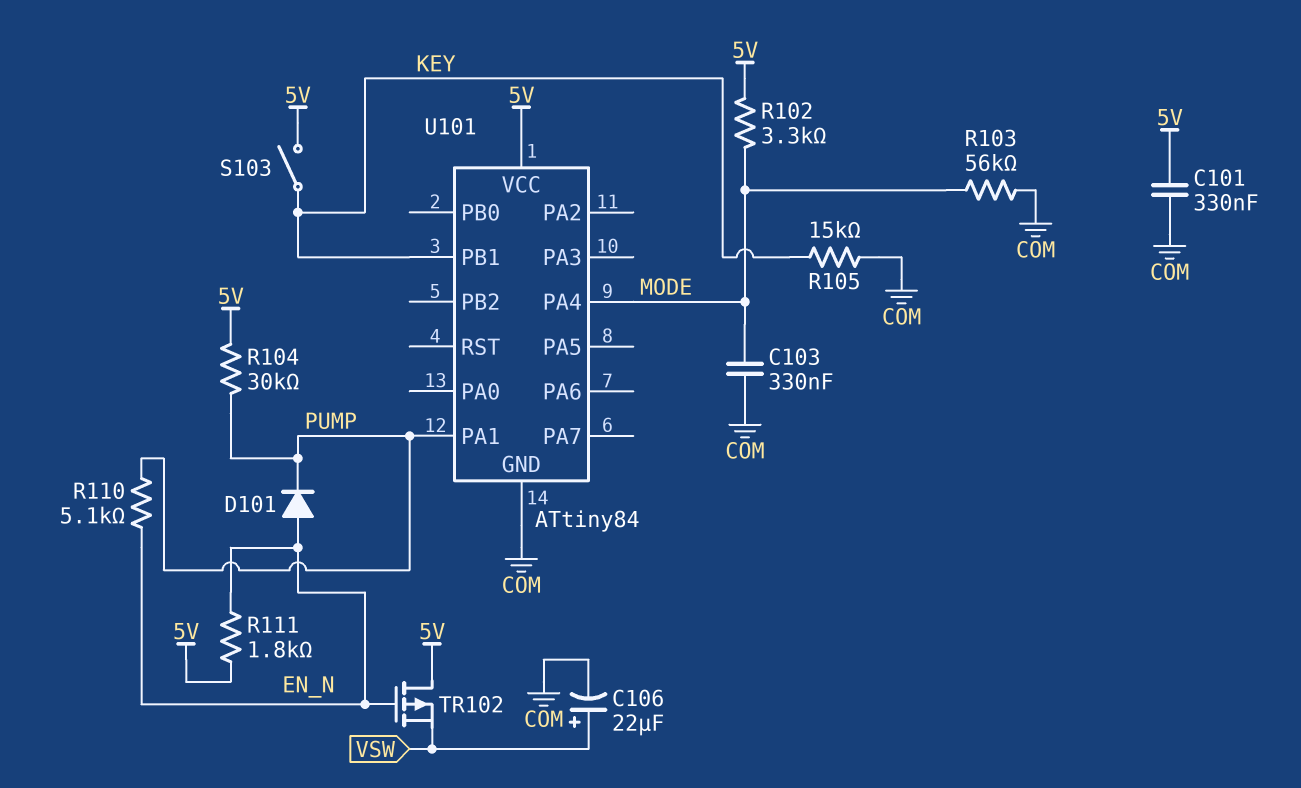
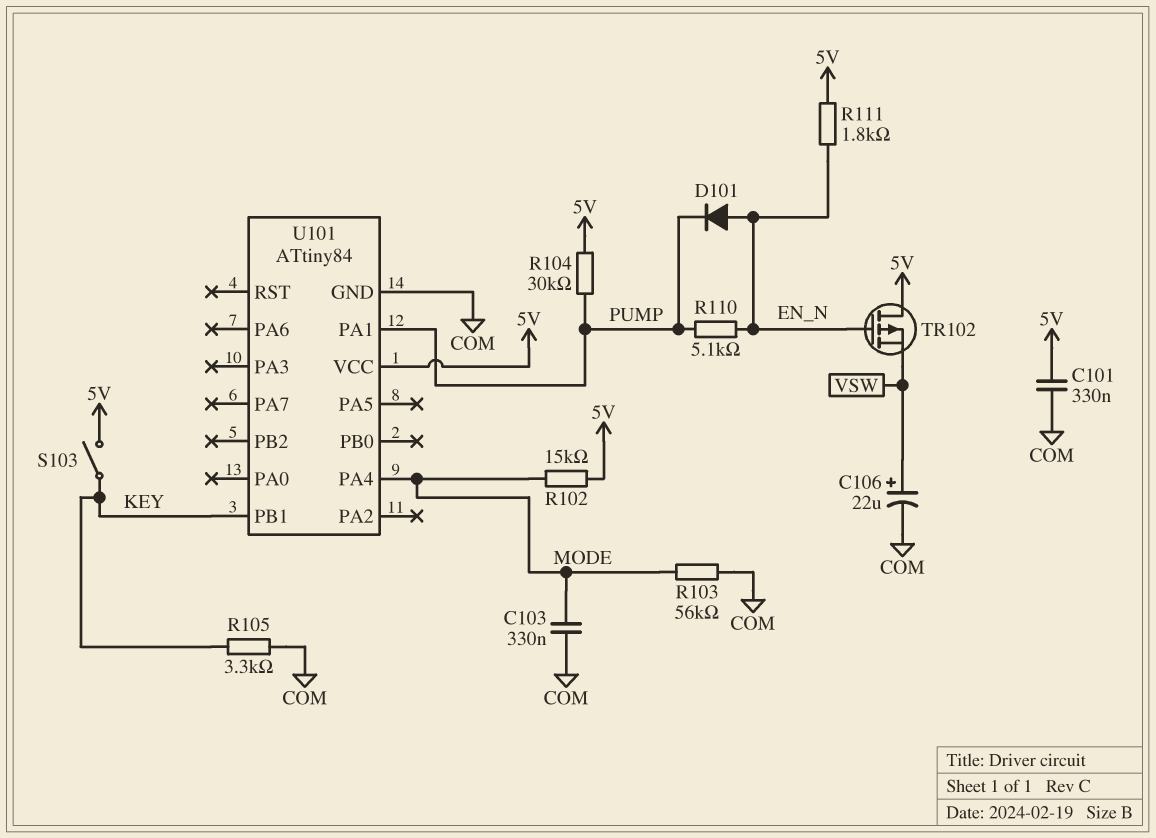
R102: 3.3k (5V, MODE) -> 15k (5V, MODE)
R105: 15k (COM, KEY) -> 3.3k (COM, KEY)

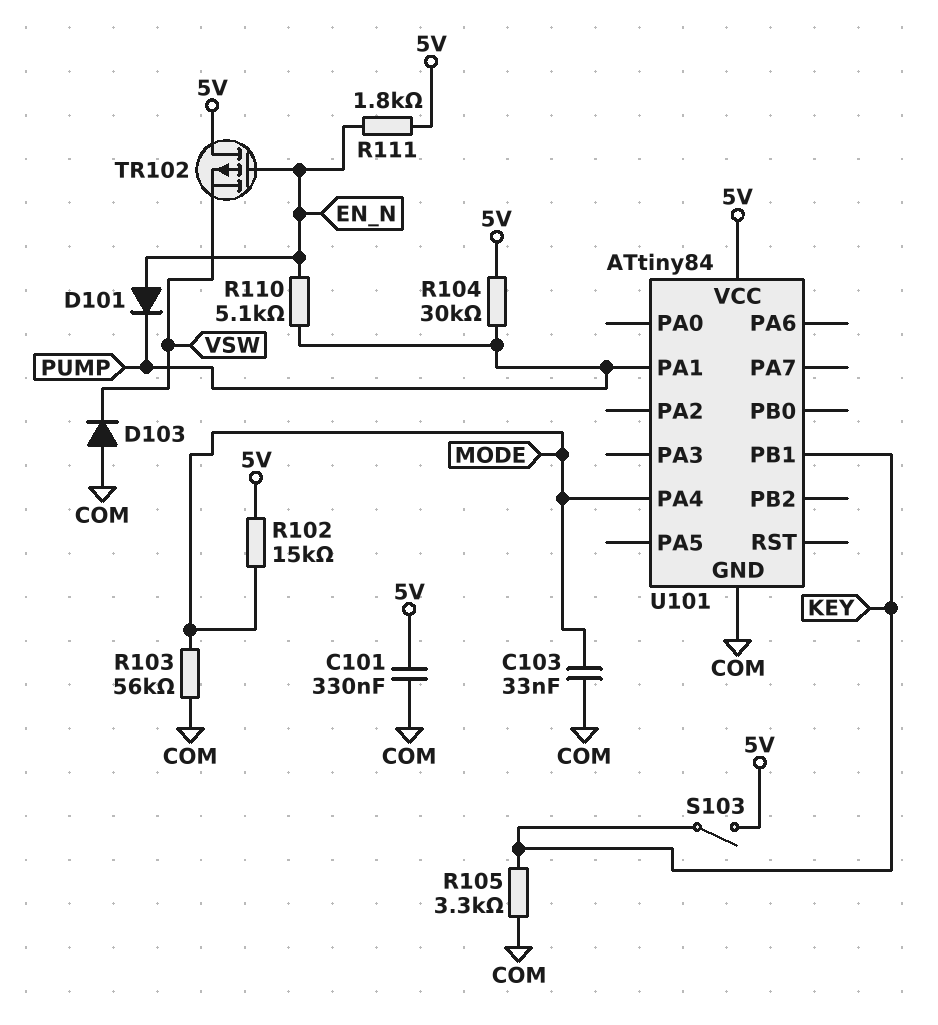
C103: 330nF (COM, MODE) -> 33nF (COM, MODE)
C106: 22uF (plus VSW, minus COM) -> none
D103: none -> diode (A COM, K VSW)

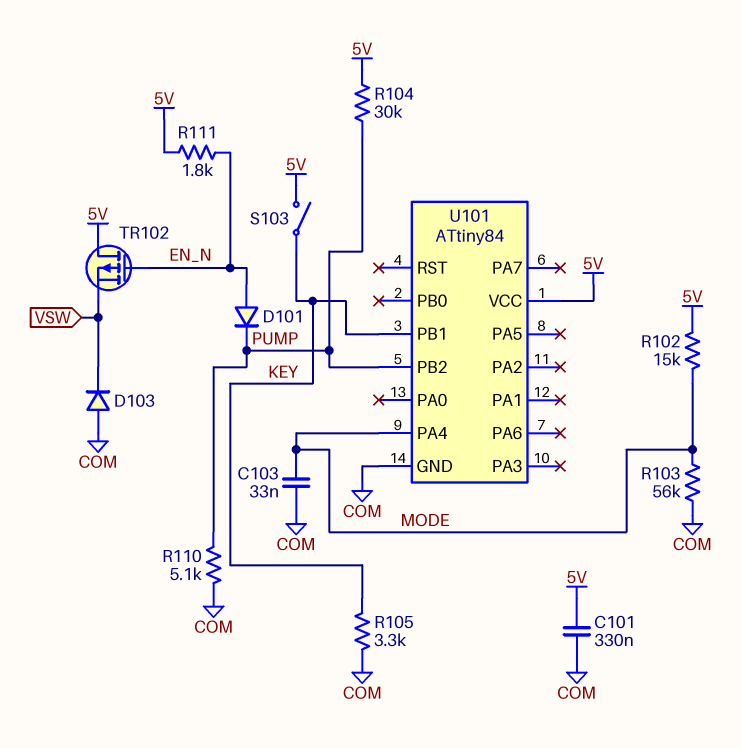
R110: 5.1k (EN_N, PUMP) -> 5.1k (COM, PUMP)
U101 pin PA1: PUMP -> none
U101 pin PB2: none -> PUMP

